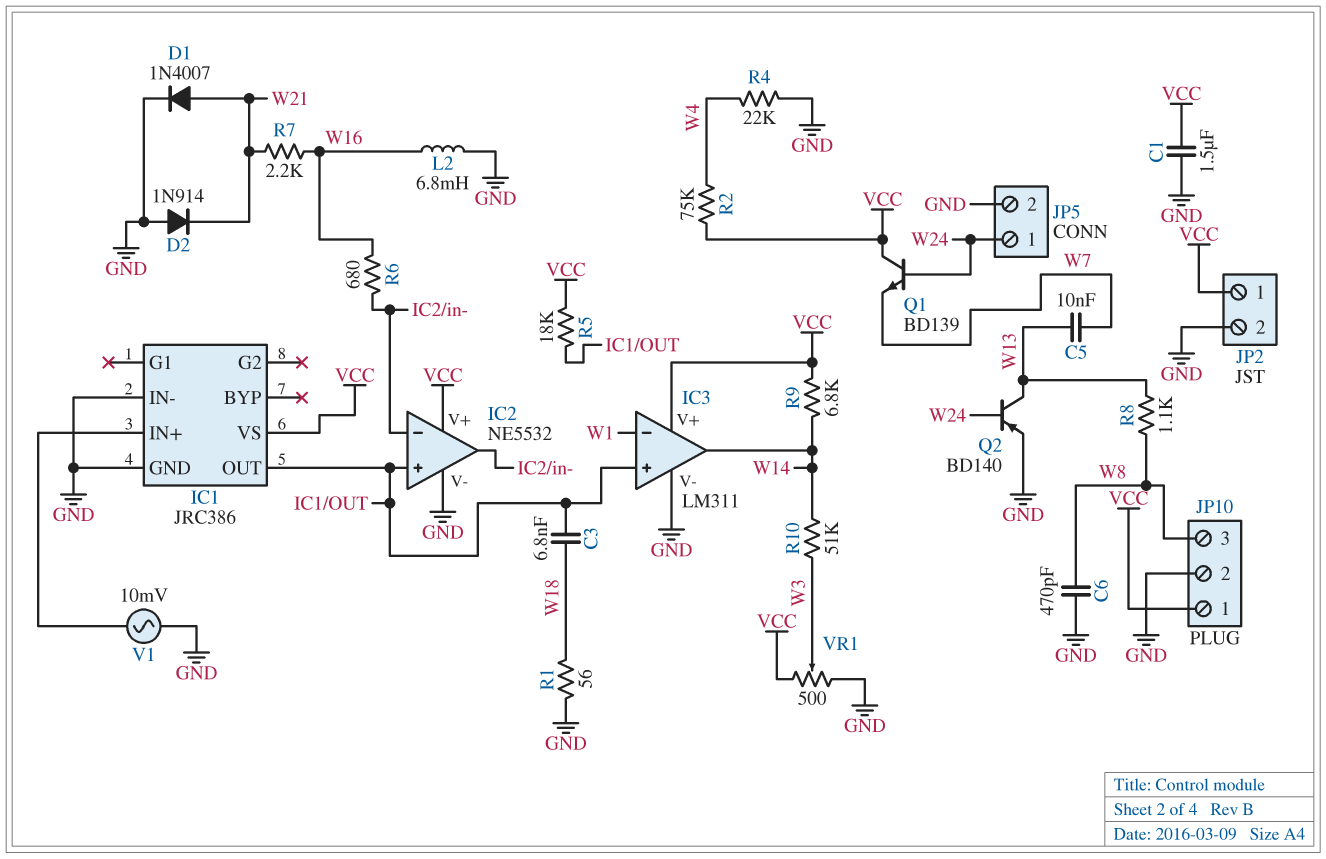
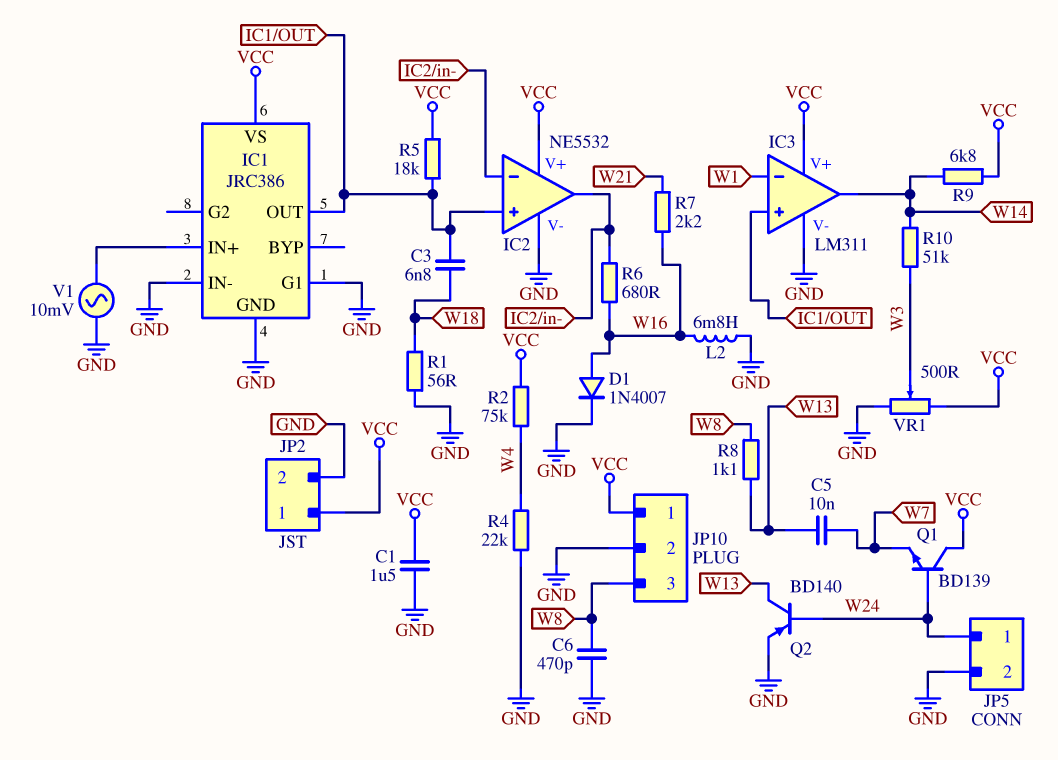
D1: diode 1N4007 (A W21, K GND) -> diode 1N4007 (A W16, K GND)
D2: diode 1N914 (A GND, K W21) -> none
IC1 pin G1: none -> GND

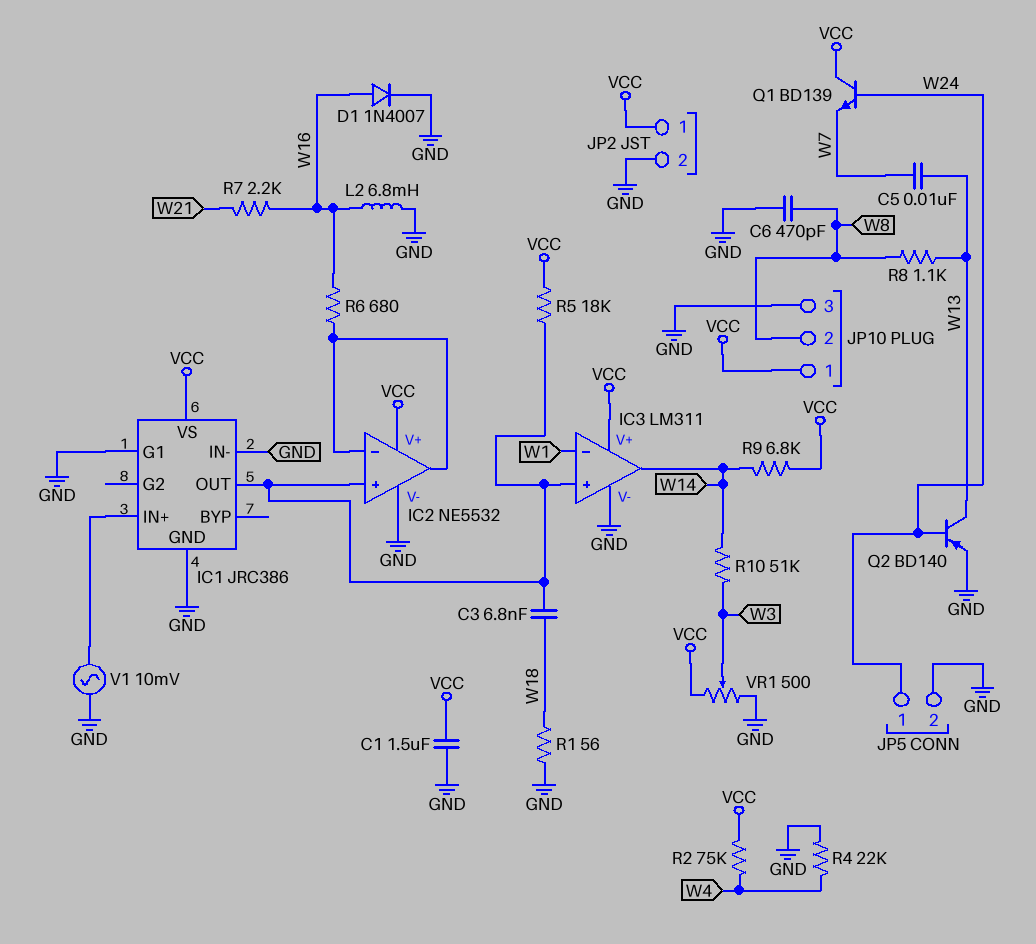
JP10 pin 2: GND -> W8
JP10 pin 3: W8 -> GND

